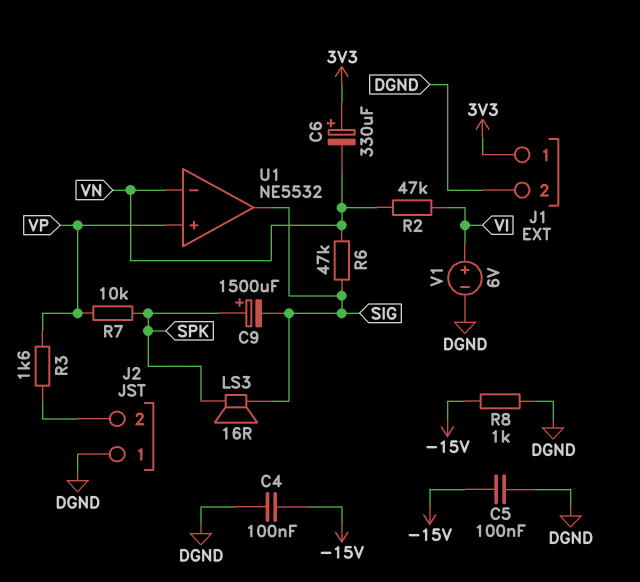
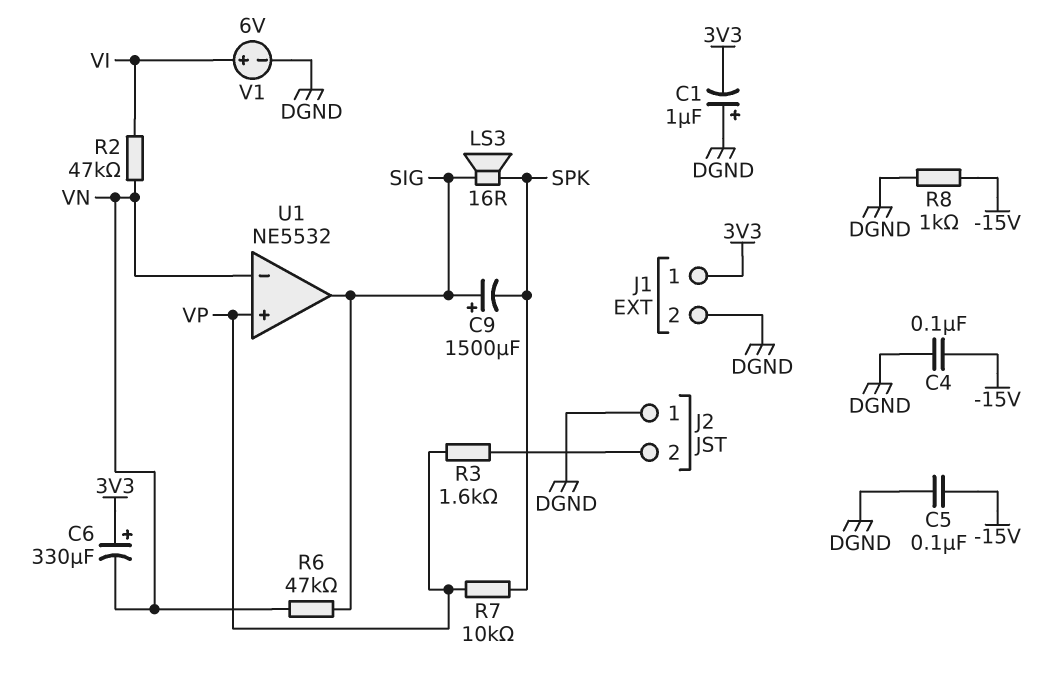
C1: none -> 1uF (plus DGND, minus 3V3)
C9: 1500uF (plus SPK, minus SIG) -> 1500uF (plus SIG, minus SPK)

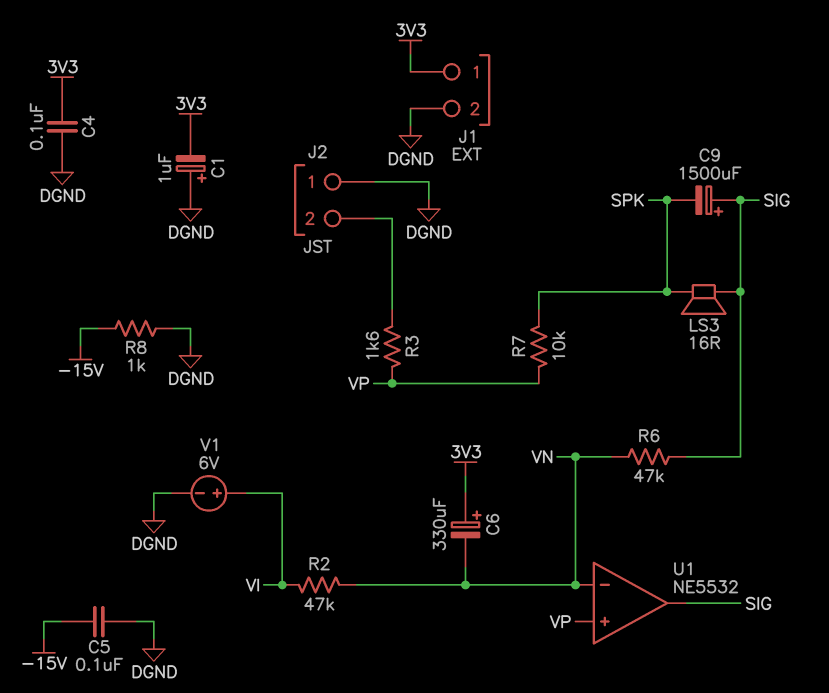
C4: 100nF (-15V, DGND) -> 100nF (3V3, DGND)

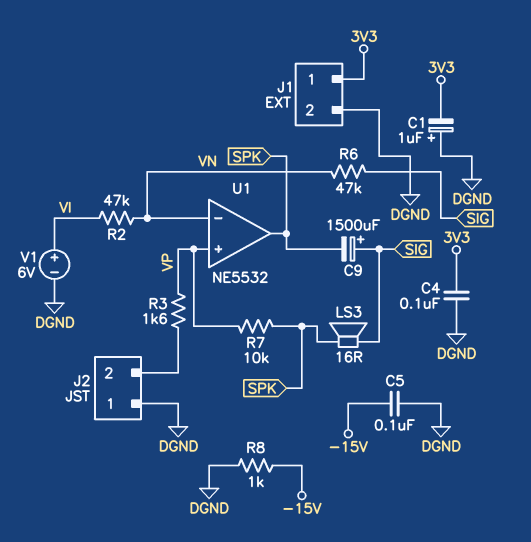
C6: 330uF (plus 3V3, minus VN) -> none
U1 pin out: SIG -> SPK

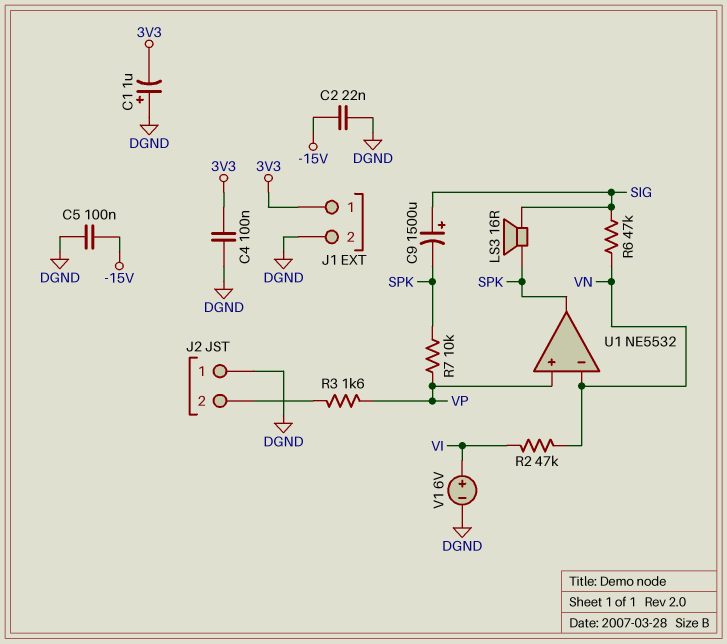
C2: none -> 22nF (-15V, DGND)
R8: 1k (-15V, DGND) -> none

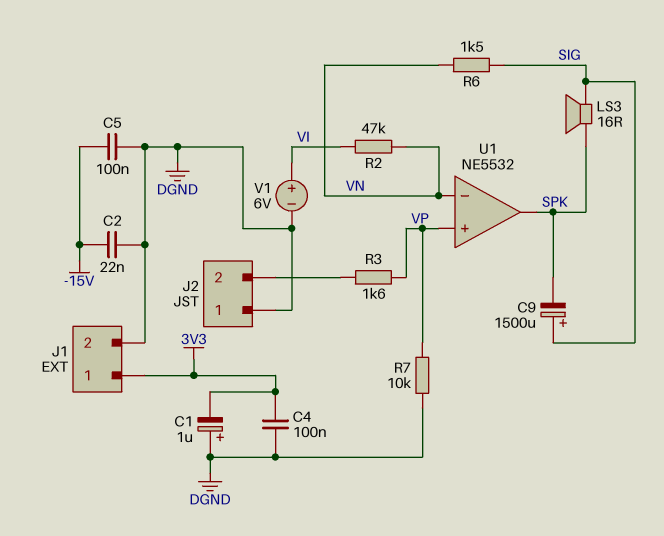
R6: 47k (SIG, VN) -> 1.5k (SIG, VN)
R7: 10k (SPK, VP) -> 10k (DGND, VP)

